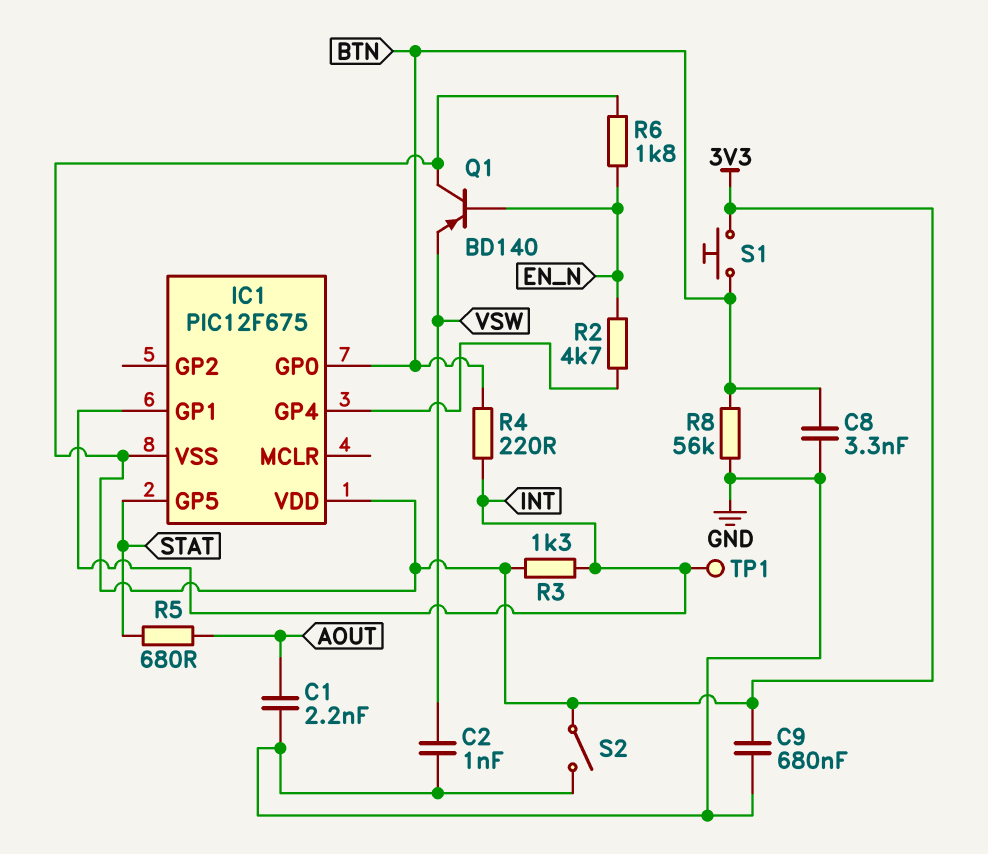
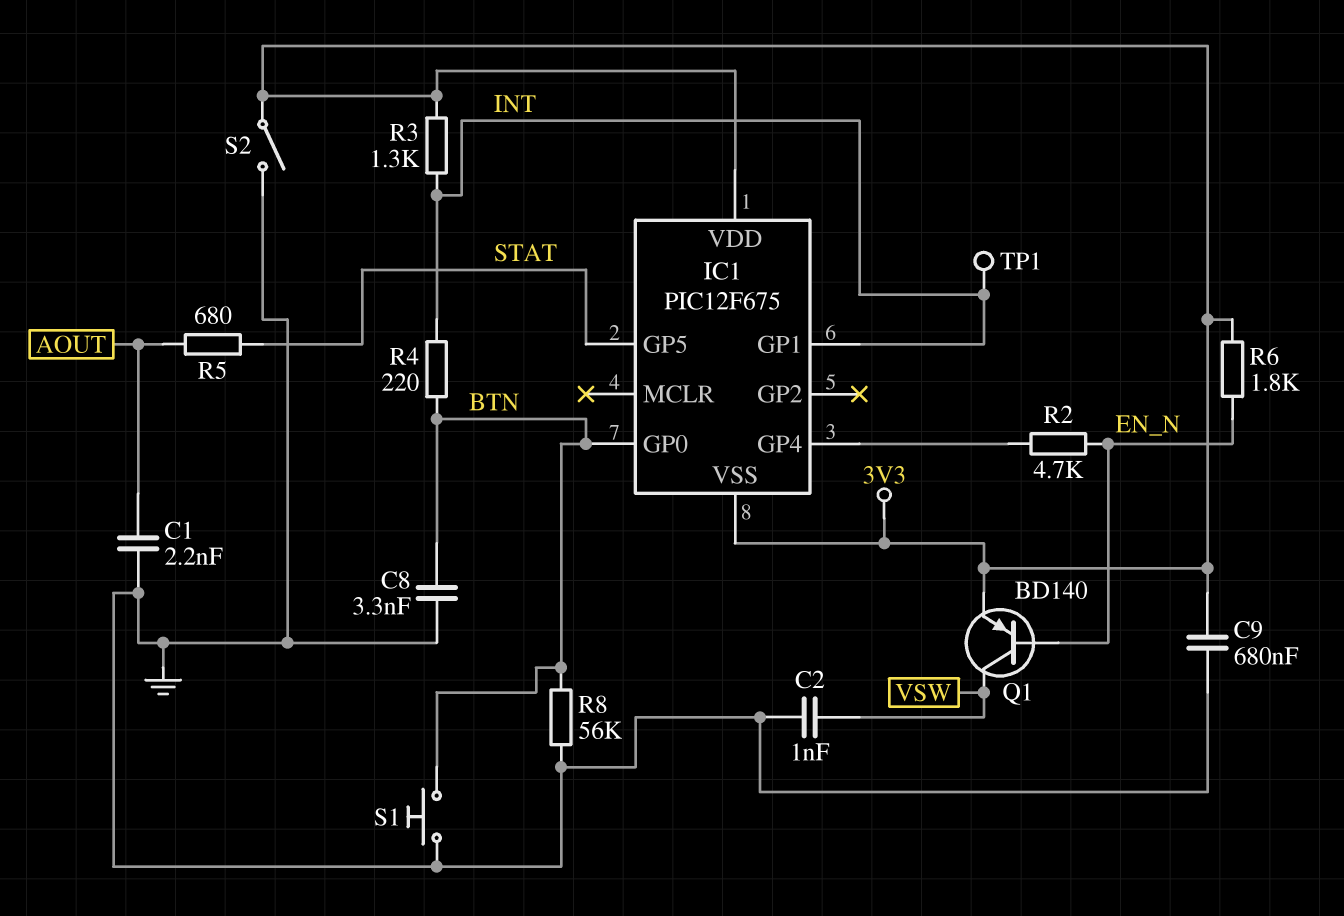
Q1: PNP BD140 (B EN_N, C 3V3, E VSW) -> PNP BD140 (B EN_N, C VSW, E 3V3)
S1: button (3V3, BTN) -> button (BTN, GND)

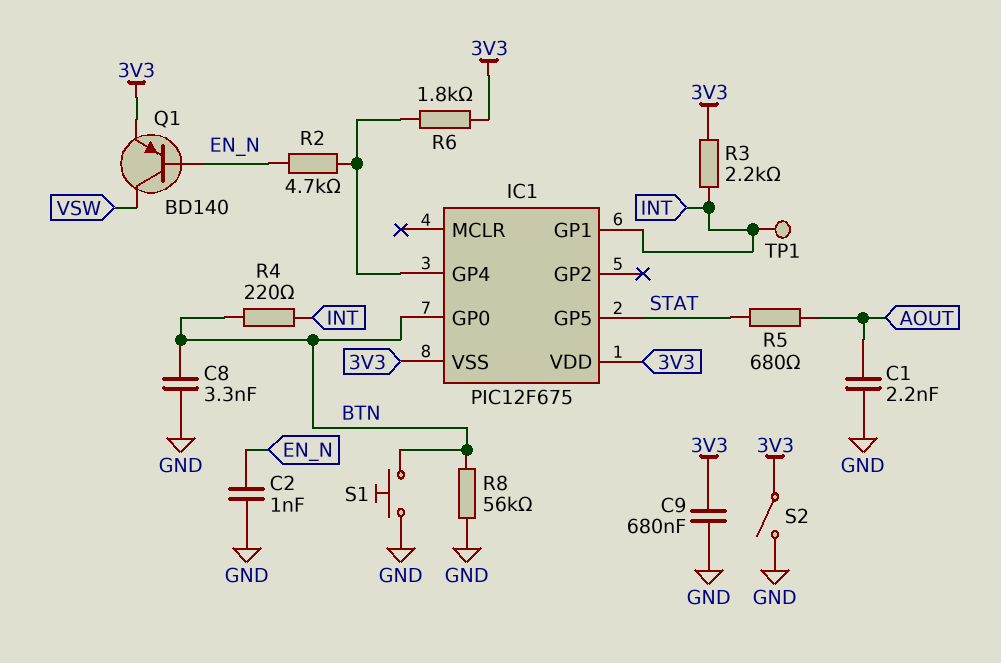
C2: 1nF (GND, VSW) -> 1nF (EN_N, GND)
R3: 1.3k (3V3, INT) -> 2.2k (3V3, INT)
R6: 1.8k (3V3, EN_N) -> 1.8k (3V3, IC1/GP4)

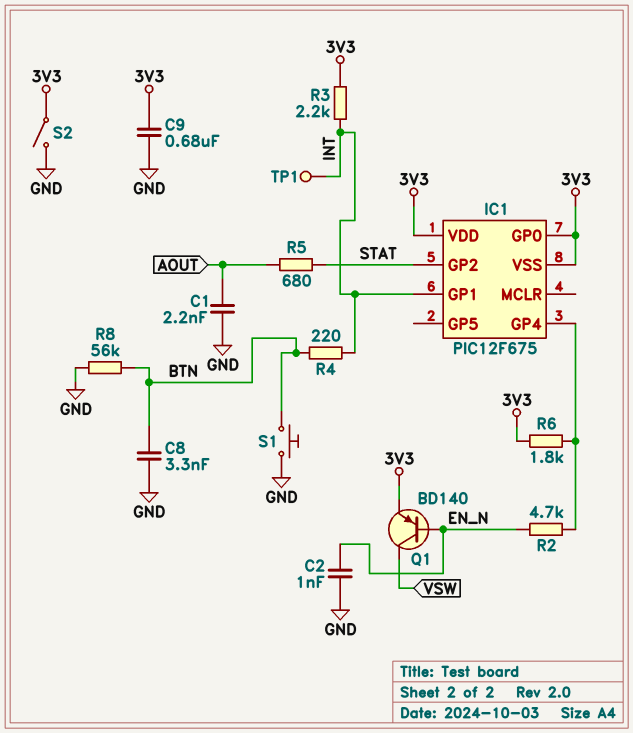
IC1 pin GP0: BTN -> 3V3
IC1 pin GP2: none -> STAT
IC1 pin GP5: STAT -> none

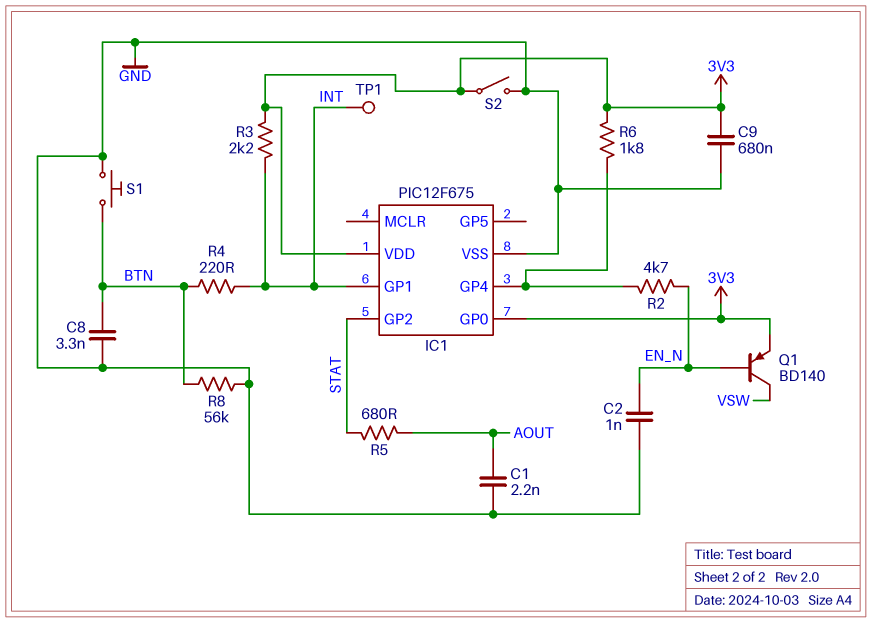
IC1 pin VSS: 3V3 -> GND

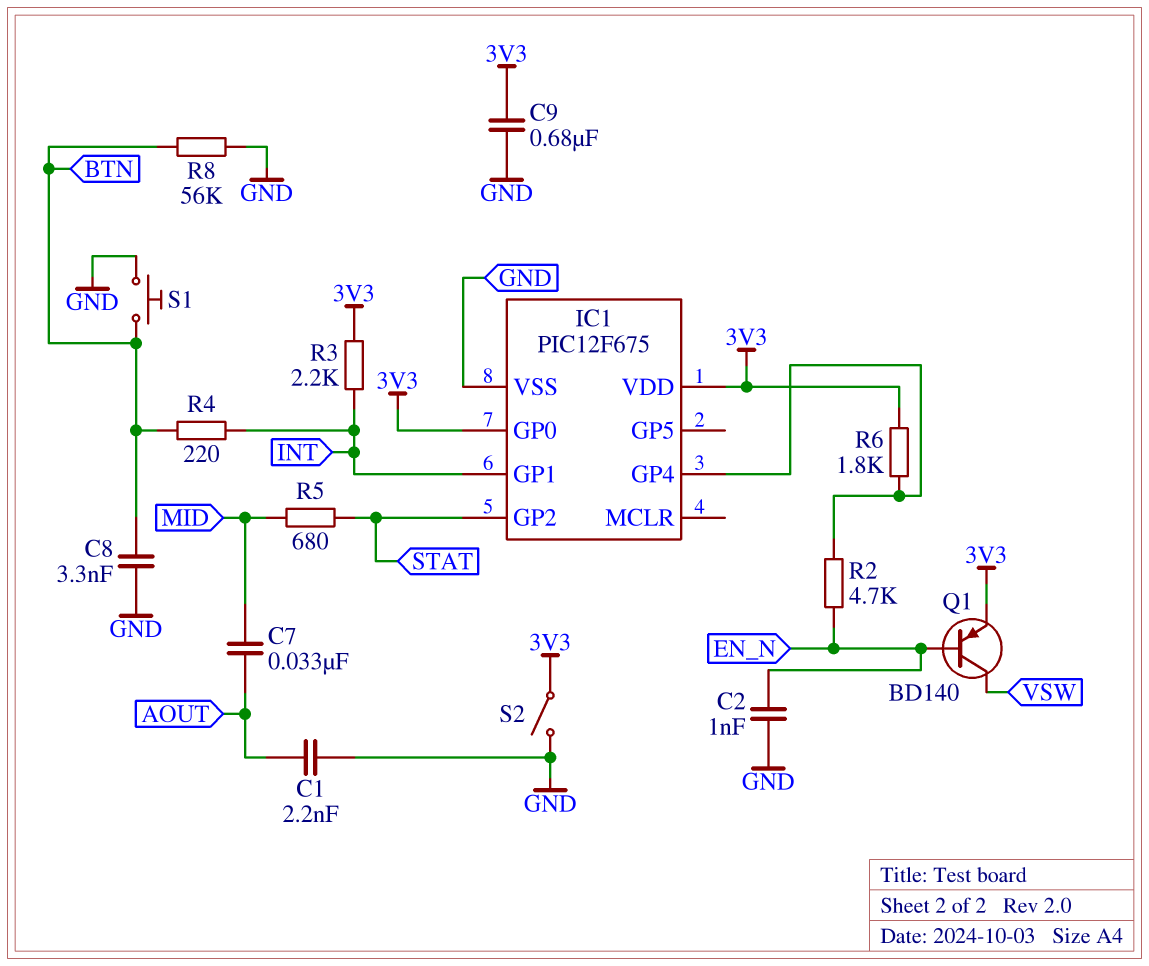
C7: none -> 33nF (AOUT, MID)
R5: 680 (AOUT, STAT) -> 680 (MID, STAT)
TP1: test point (INT) -> none

